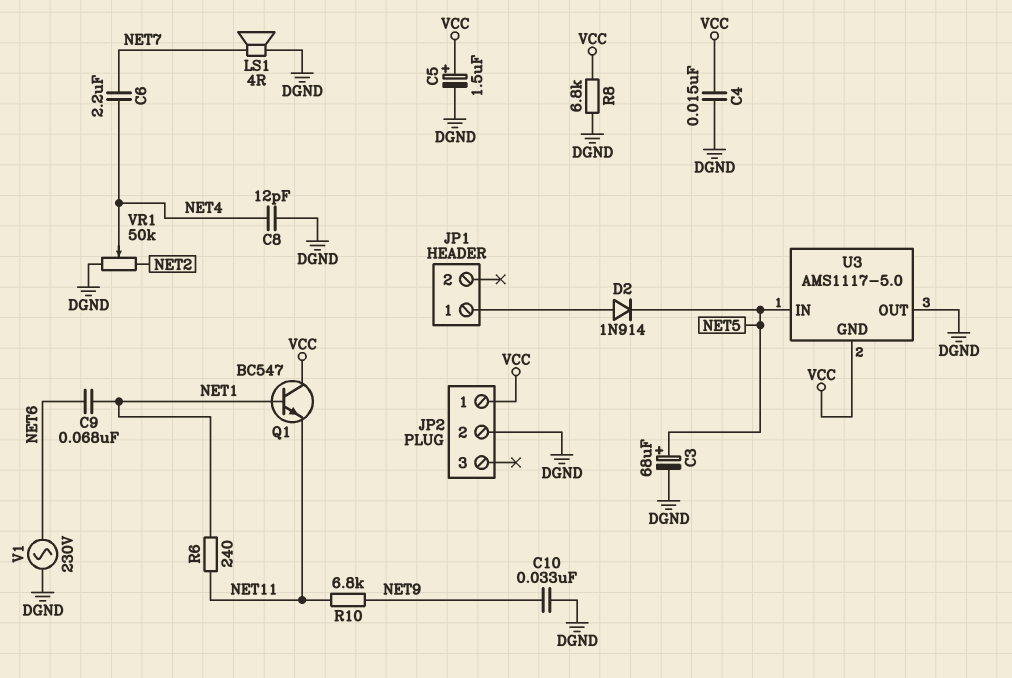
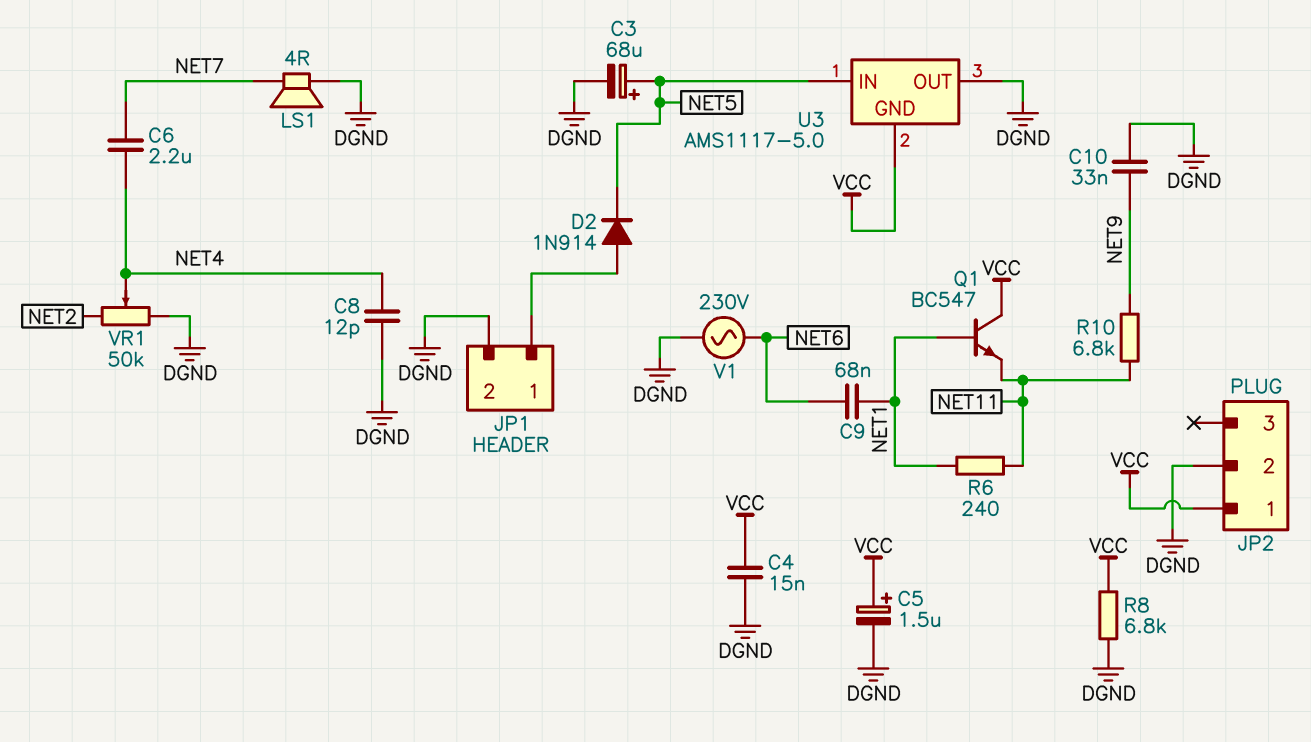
JP1 pin 2: none -> DGND

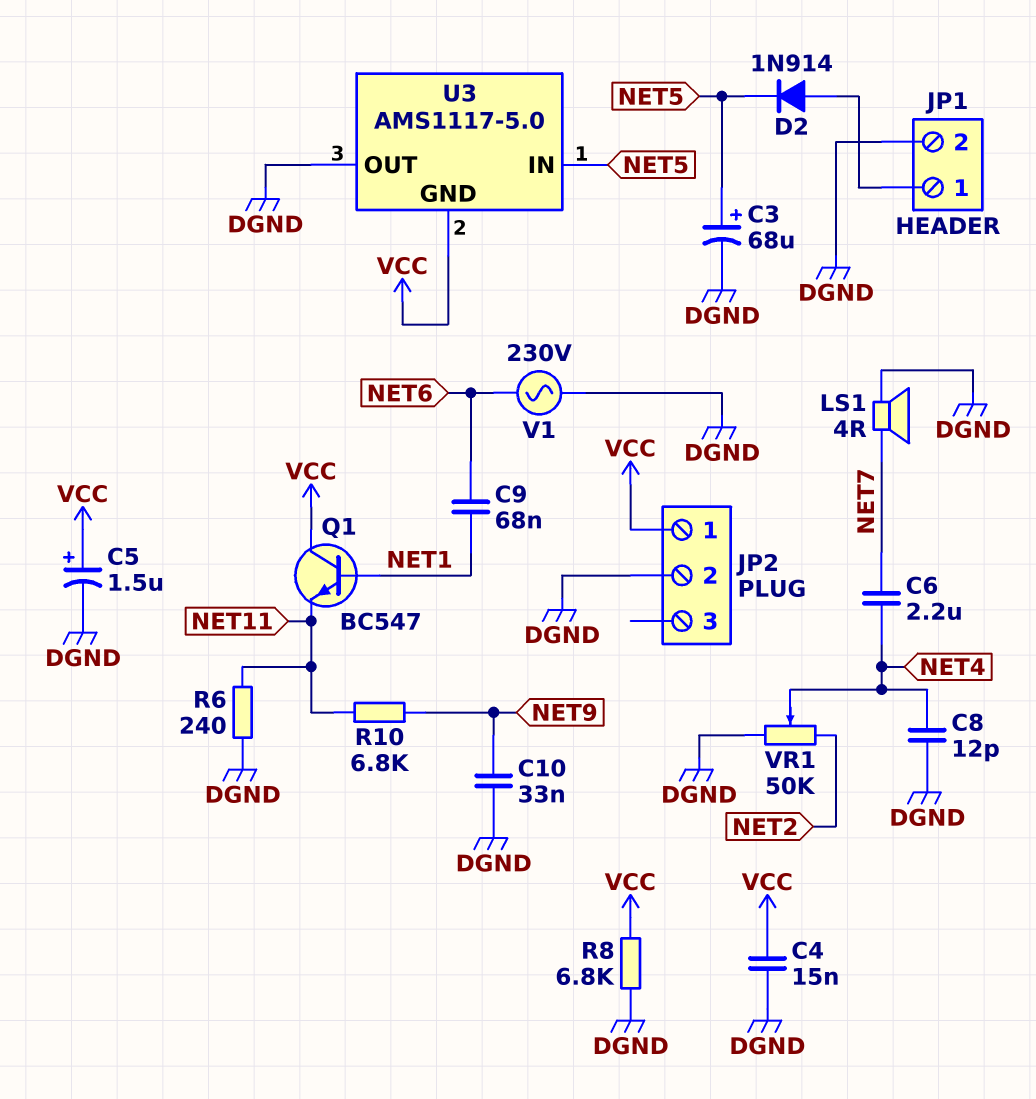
R6: 240 (NET1, NET11) -> 240 (DGND, NET11)

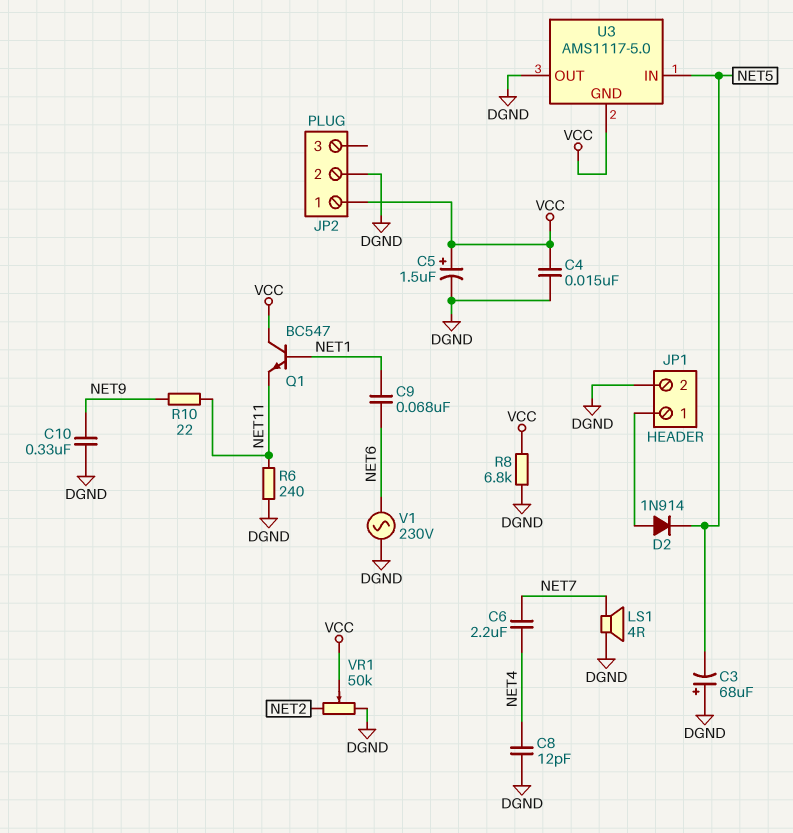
C3: 68uF (plus NET5, minus DGND) -> 68uF (plus DGND, minus NET5)
C10: 33nF (DGND, NET9) -> 330nF (DGND, NET9)
R10: 6.8k (NET9, NET11) -> 22 (NET9, NET11)
VR1: 50k (DGND, NET2, wiper NET4) -> 50k (DGND, NET2, wiper VCC)

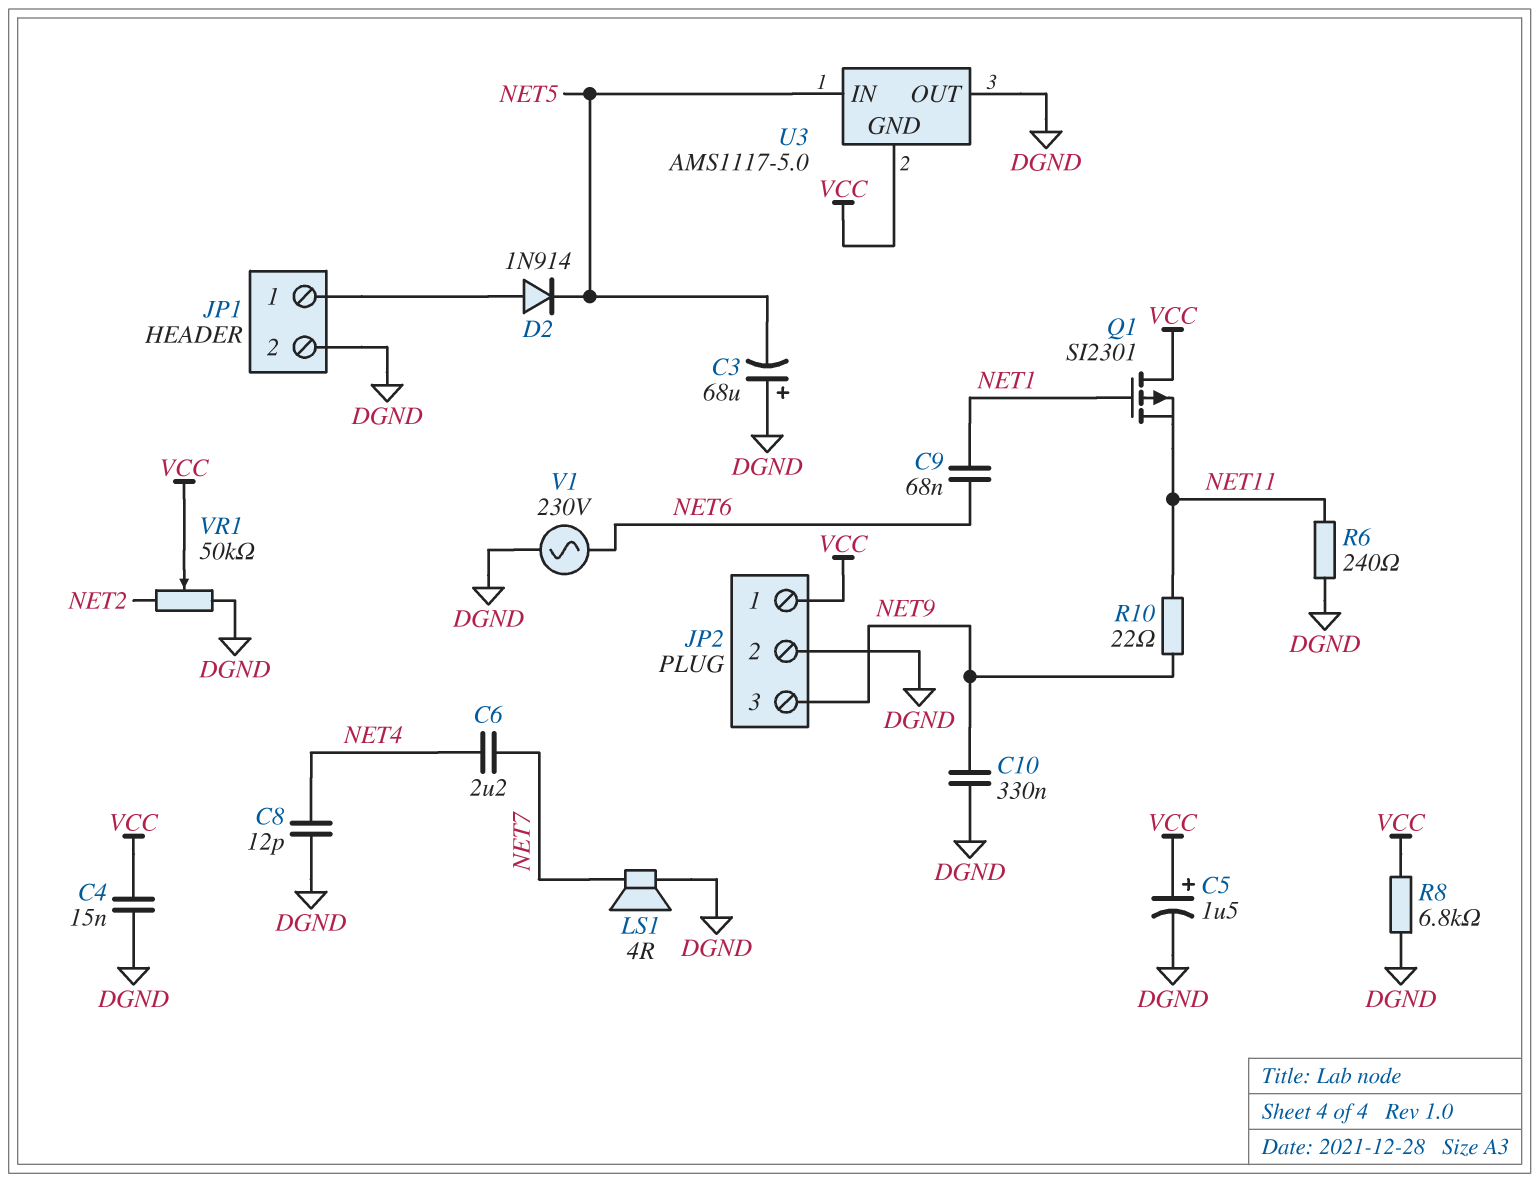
JP2 pin 3: none -> NET9
Q1: NPN BC547 (B NET1, C VCC, E NET11) -> PMOS SI2301 (G NET1, D VCC, S NET11)

